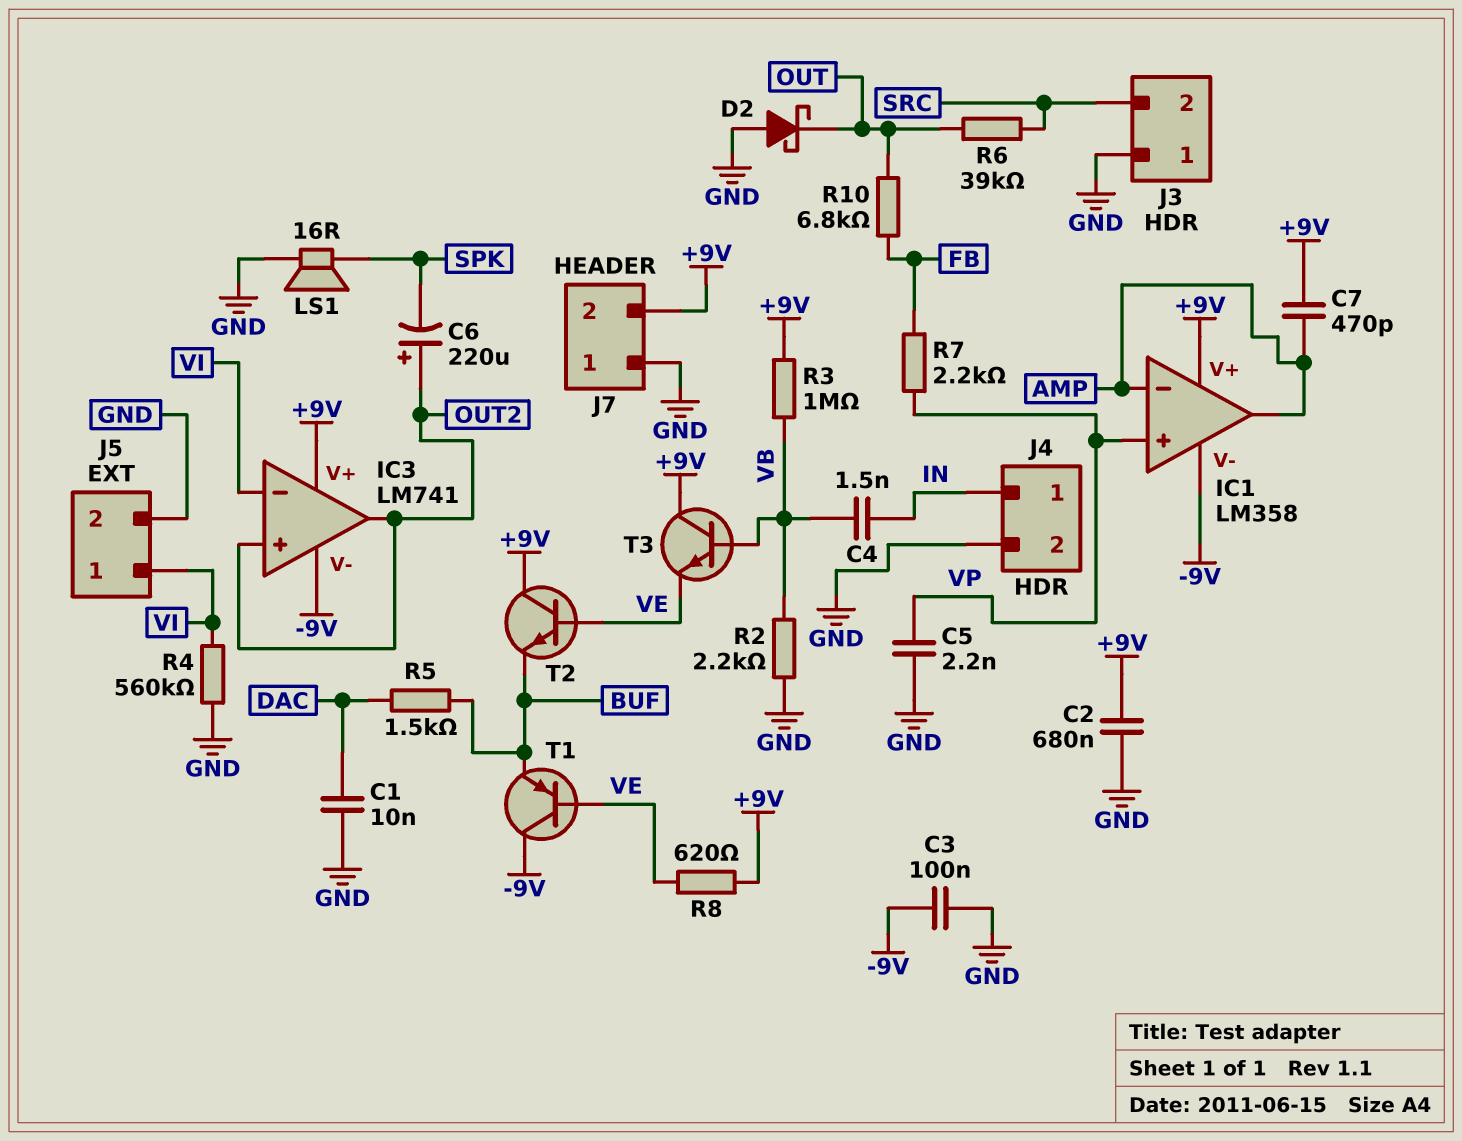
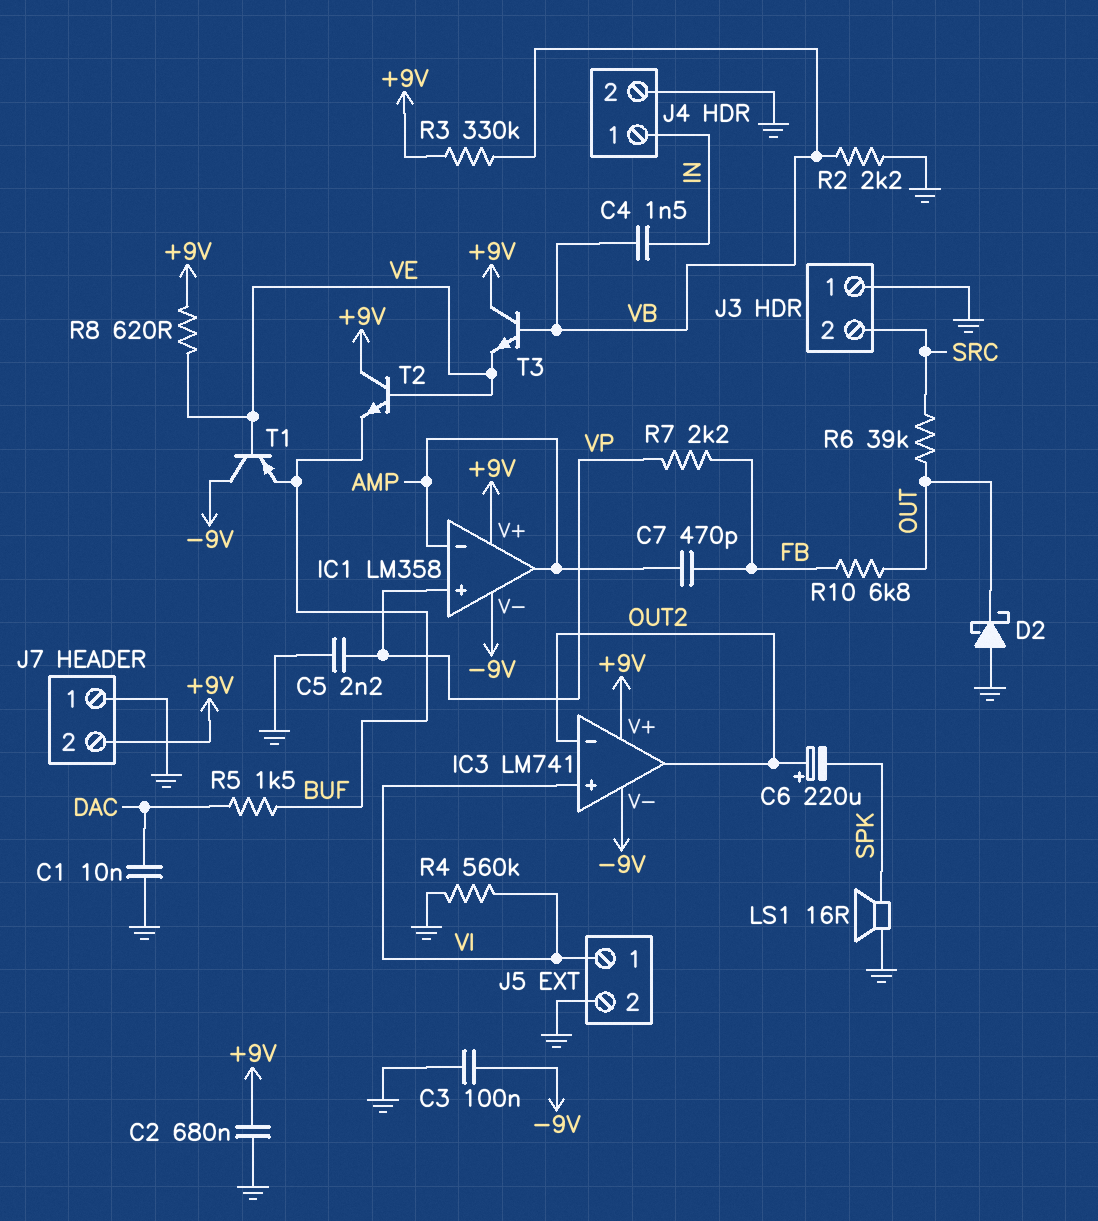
C7: 470pF (+9V, AMP) -> 470pF (AMP, FB)
IC3 pin in+: OUT2 -> VI
IC3 pin in-: VI -> OUT2
R3: 1M (+9V, VB) -> 330k (+9V, VB)

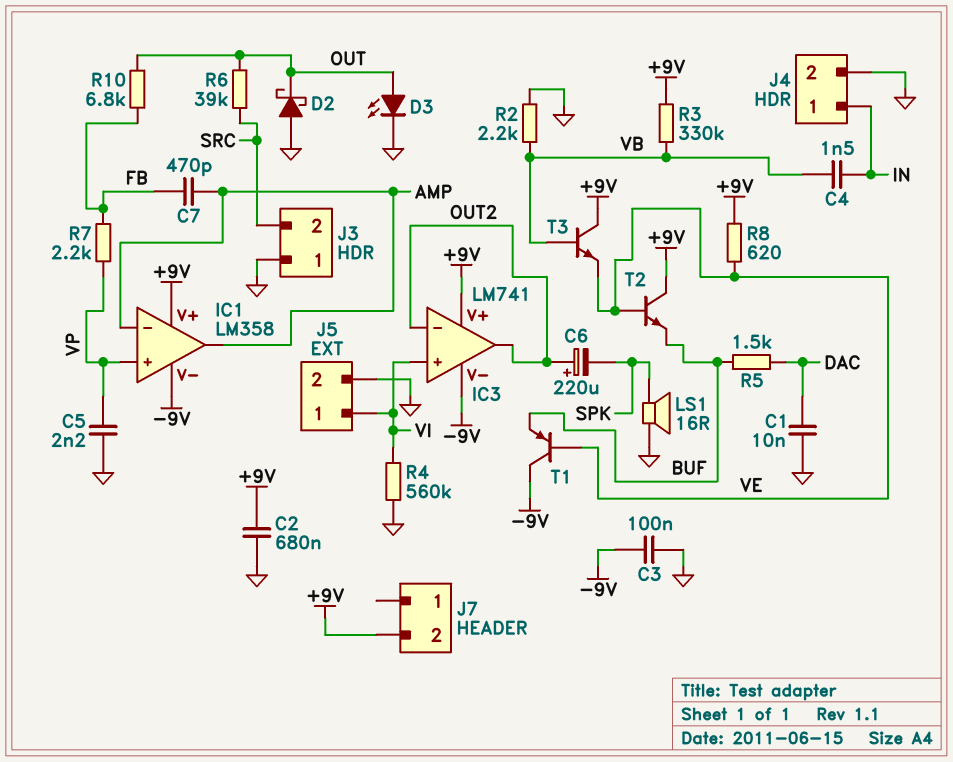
D3: none -> LED (A OUT, K GND)
J7 pin 1: GND -> none

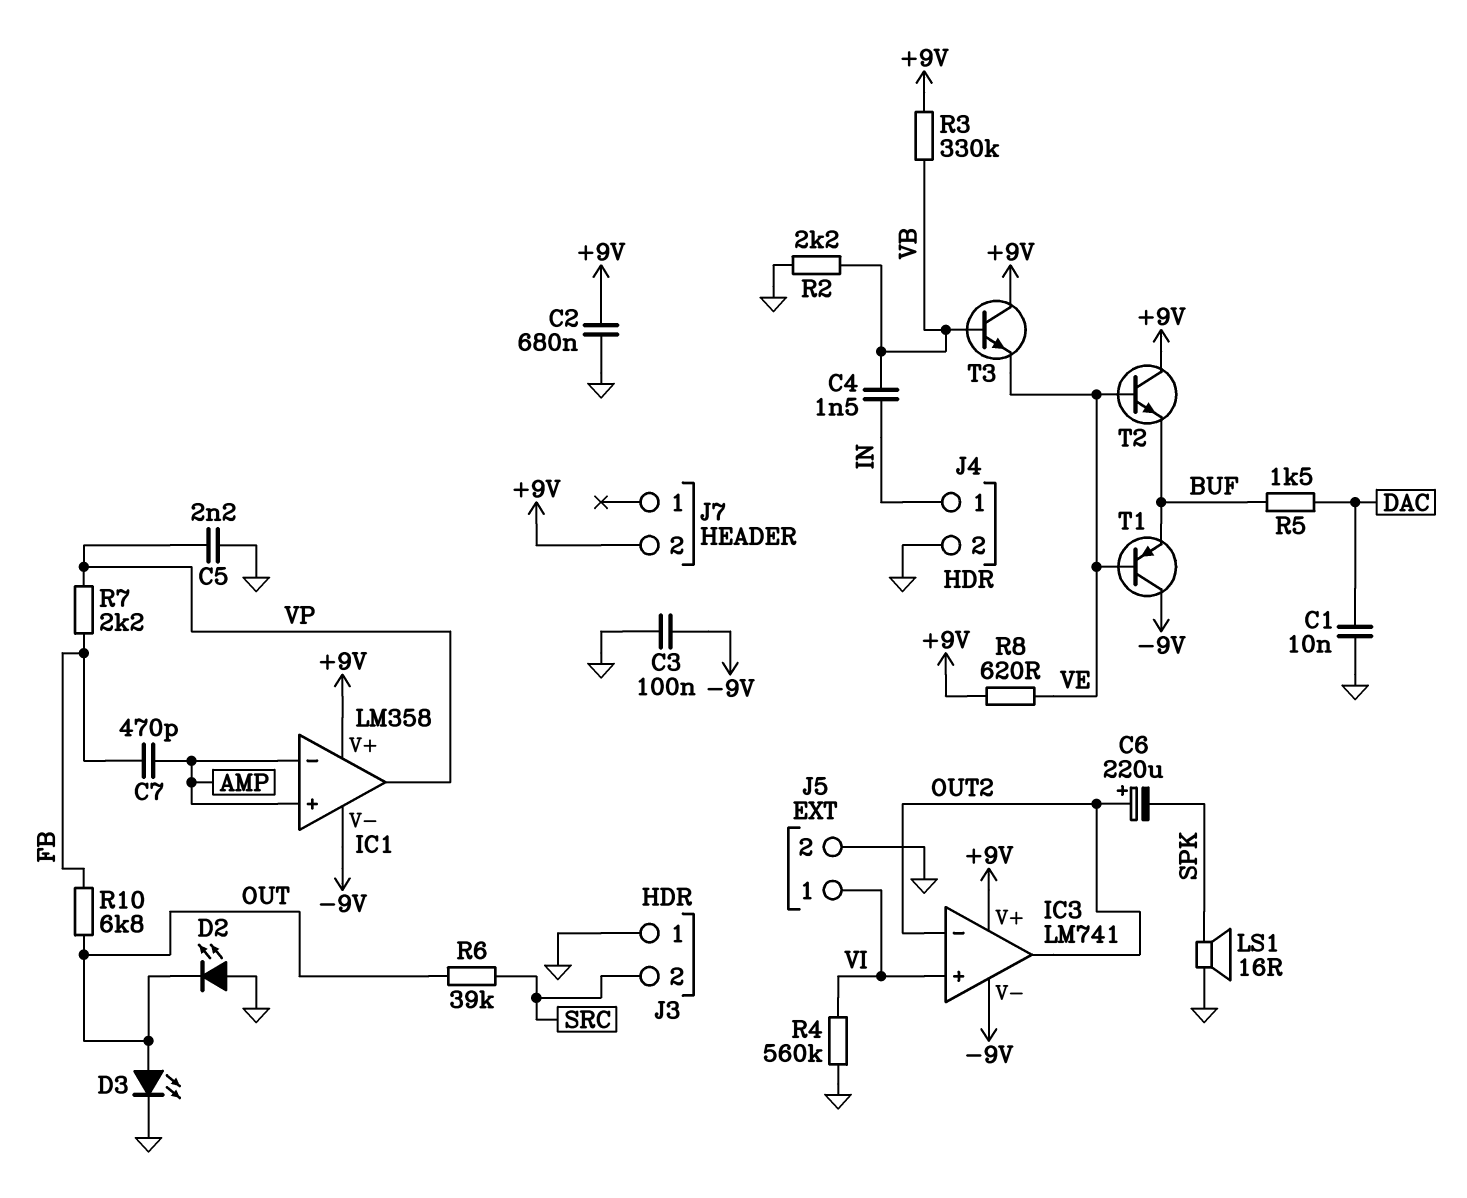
D2: schottky (A GND, K OUT) -> LED (A GND, K OUT)
IC1 pin in+: VP -> AMP
IC1 pin out: AMP -> VP

